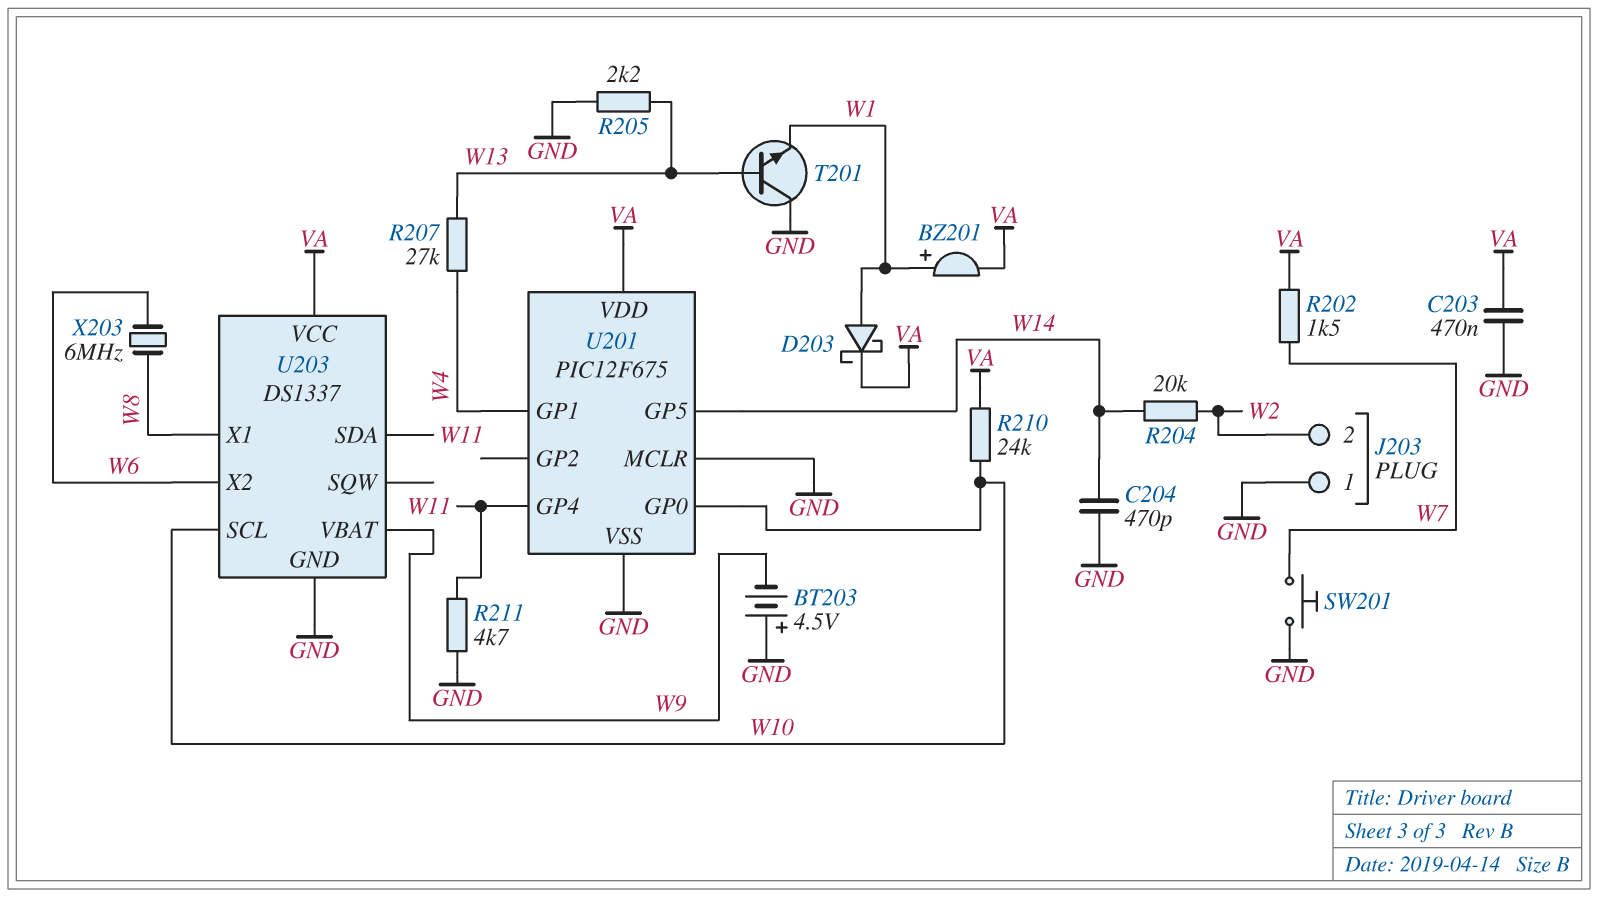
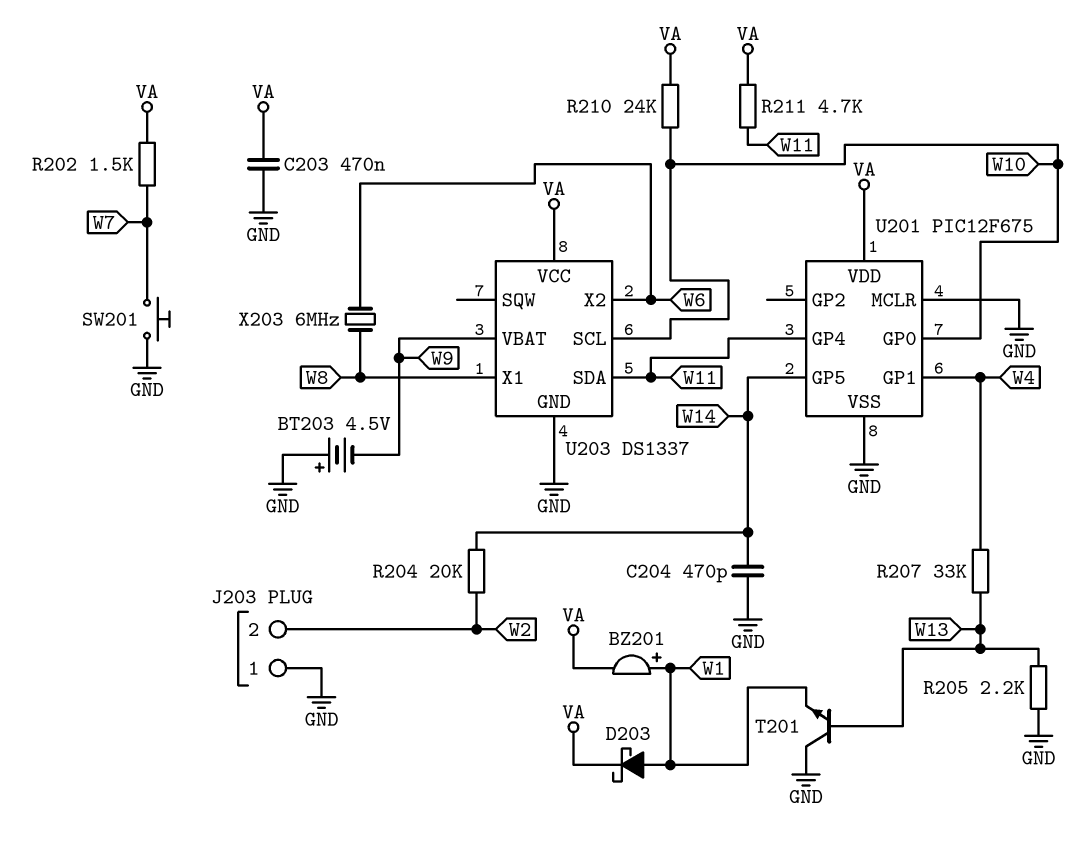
R207: 27k (W4, W13) -> 33k (W4, W13)
R211: 4.7k (GND, W11) -> 4.7k (VA, W11)

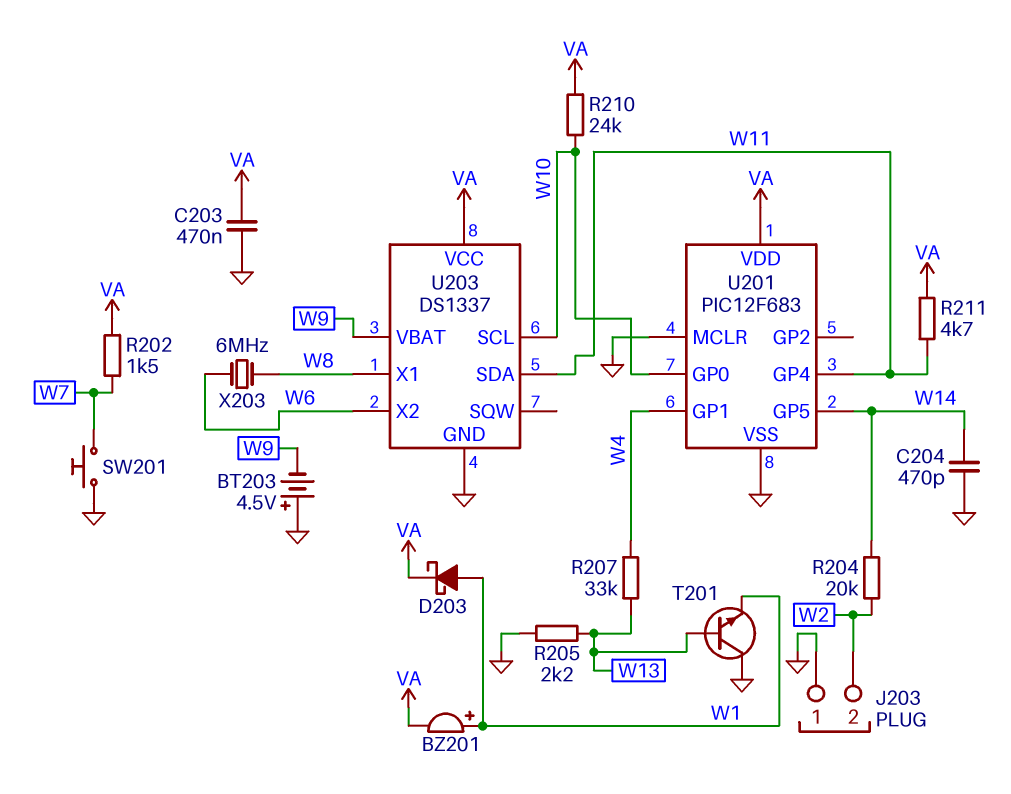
U201: PIC12F675 -> PIC12F683

